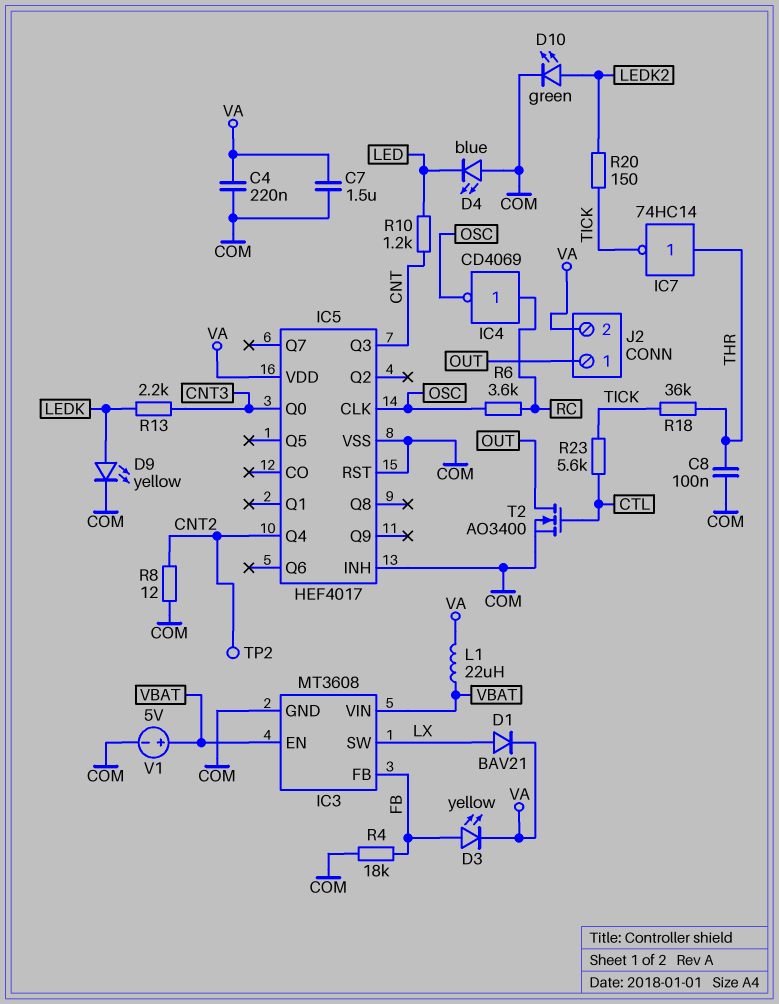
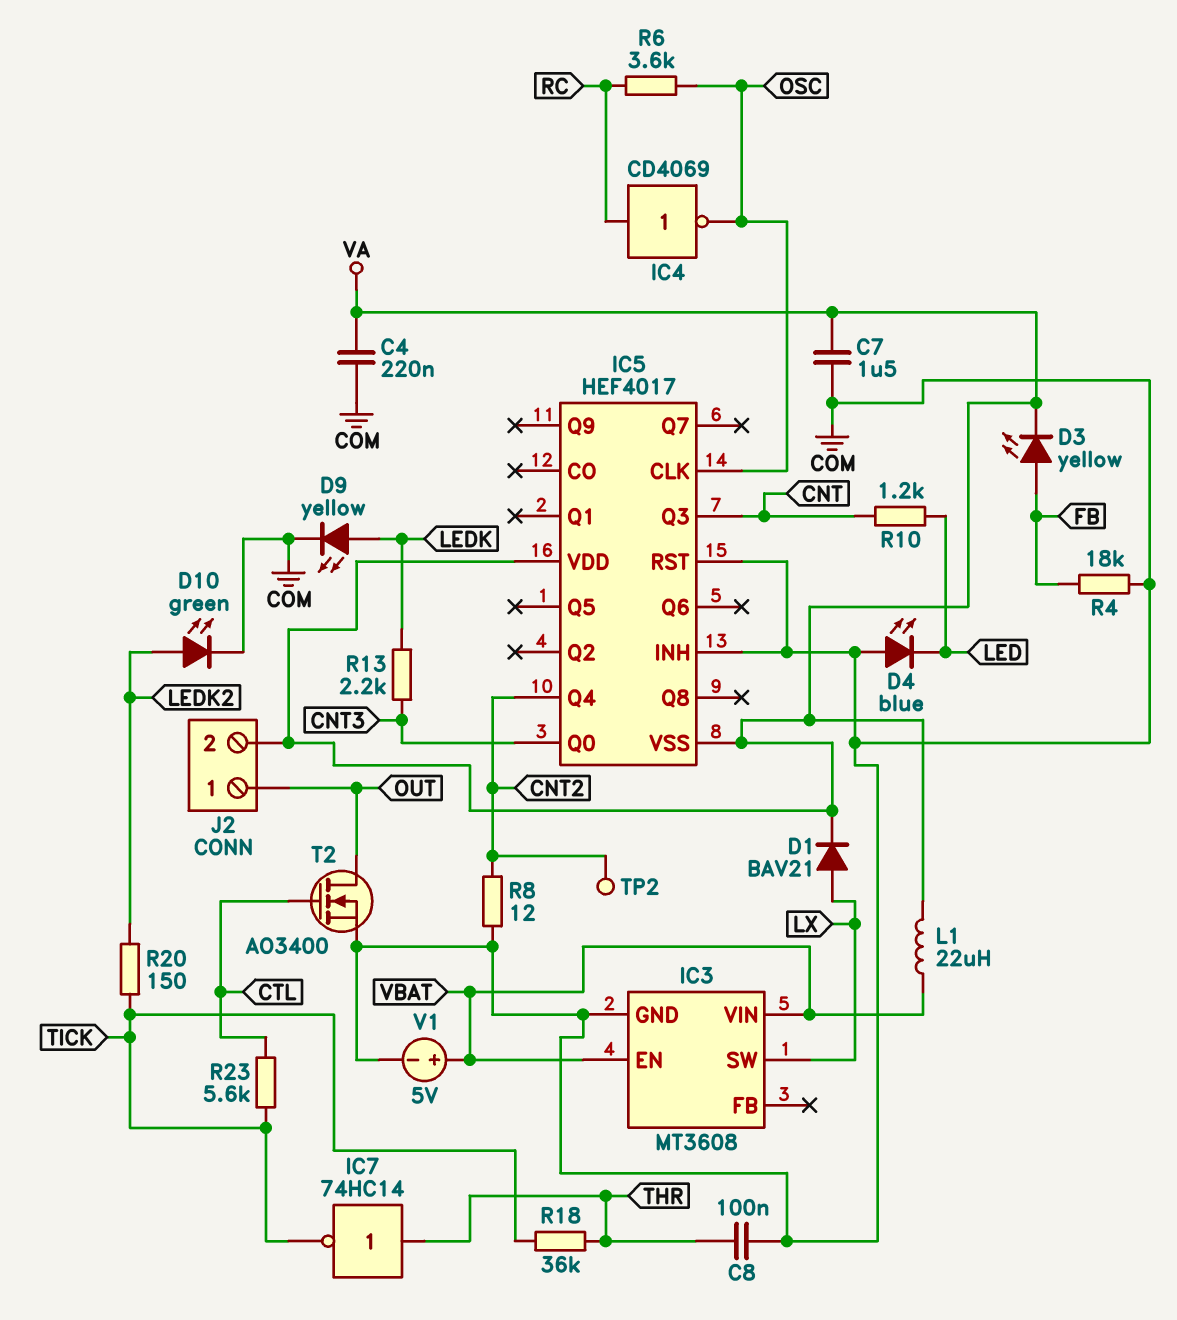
IC3 pin FB: FB -> none
IC5 pin VSS: COM -> VA

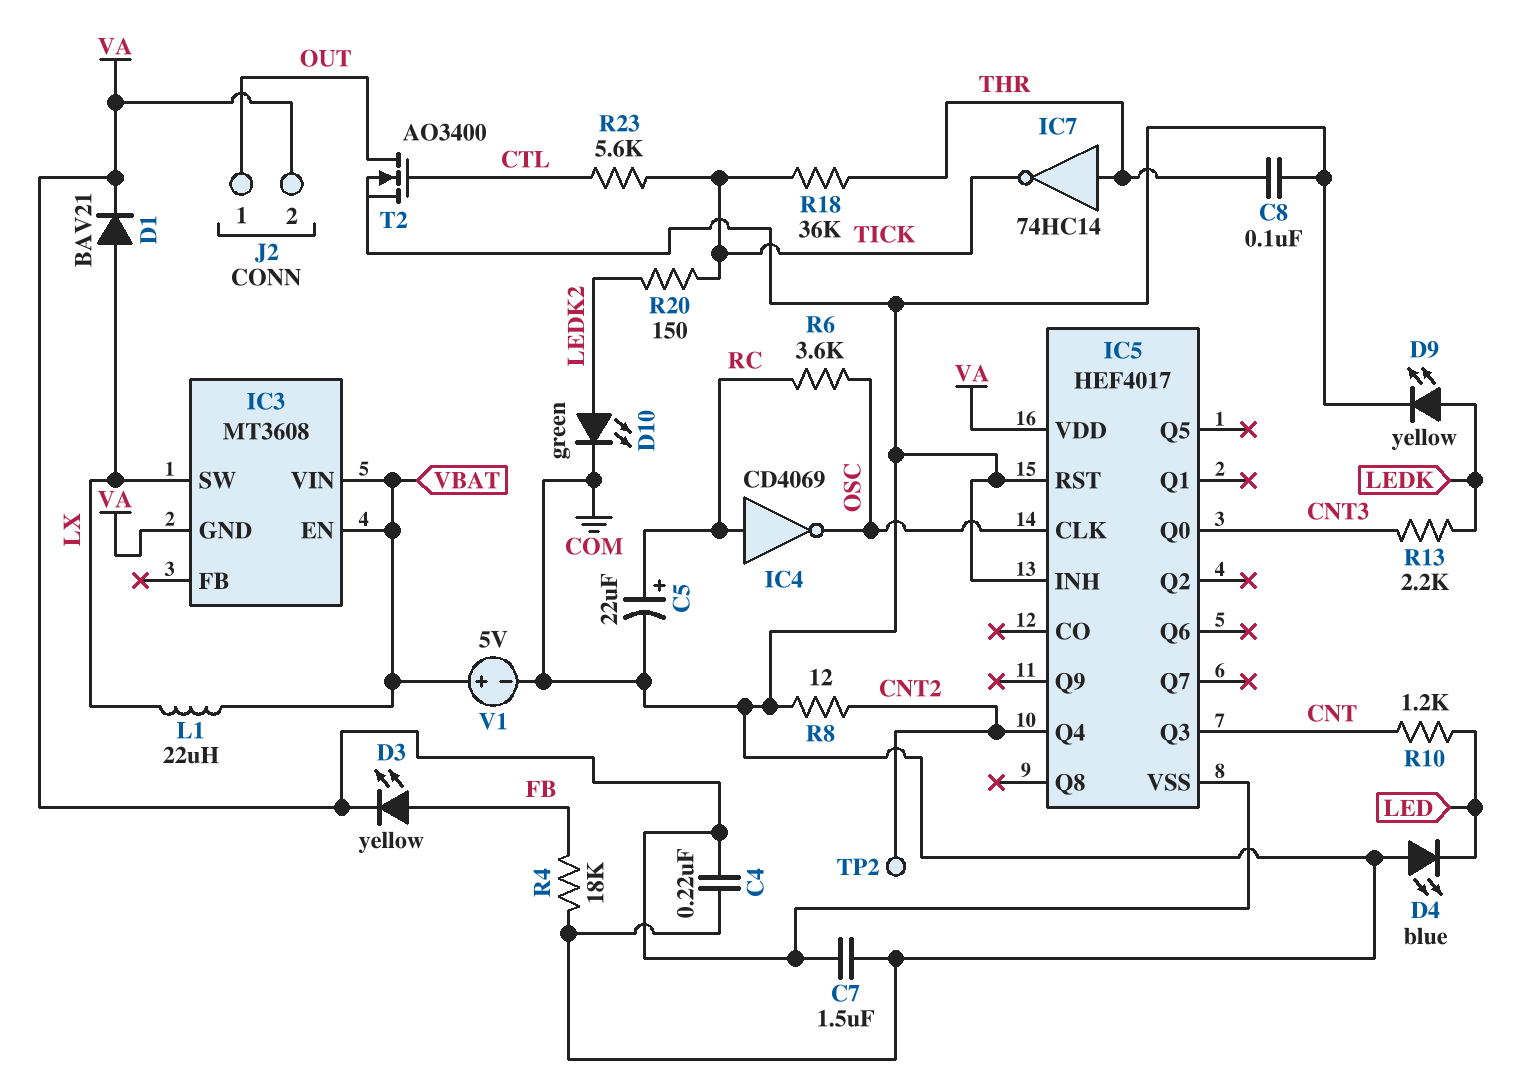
C5: none -> 22uF (plus RC, minus COM)
IC3 pin GND: COM -> VA
L1: 22uH (VA, VBAT) -> 22uH (LX, VBAT)

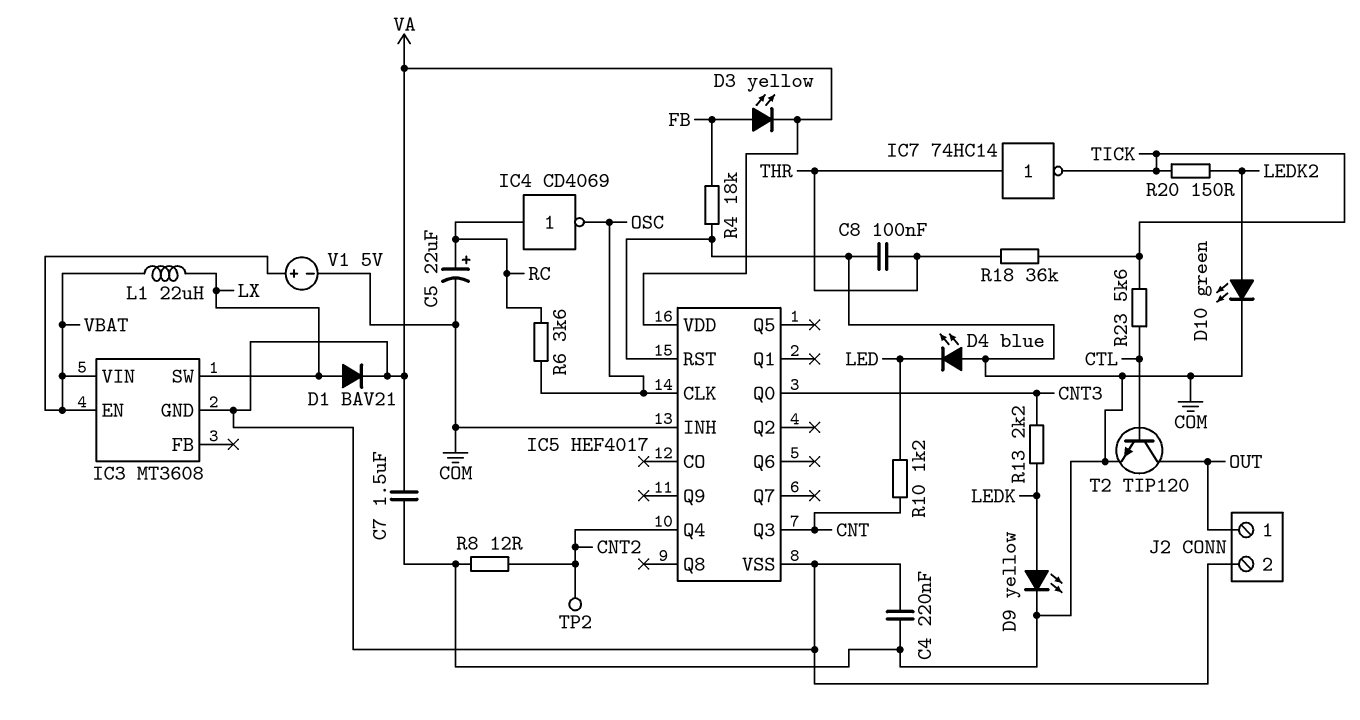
T2: NMOS AO3400 (G CTL, D OUT, S COM) -> NPN TIP120 (B CTL, C OUT, E COM)

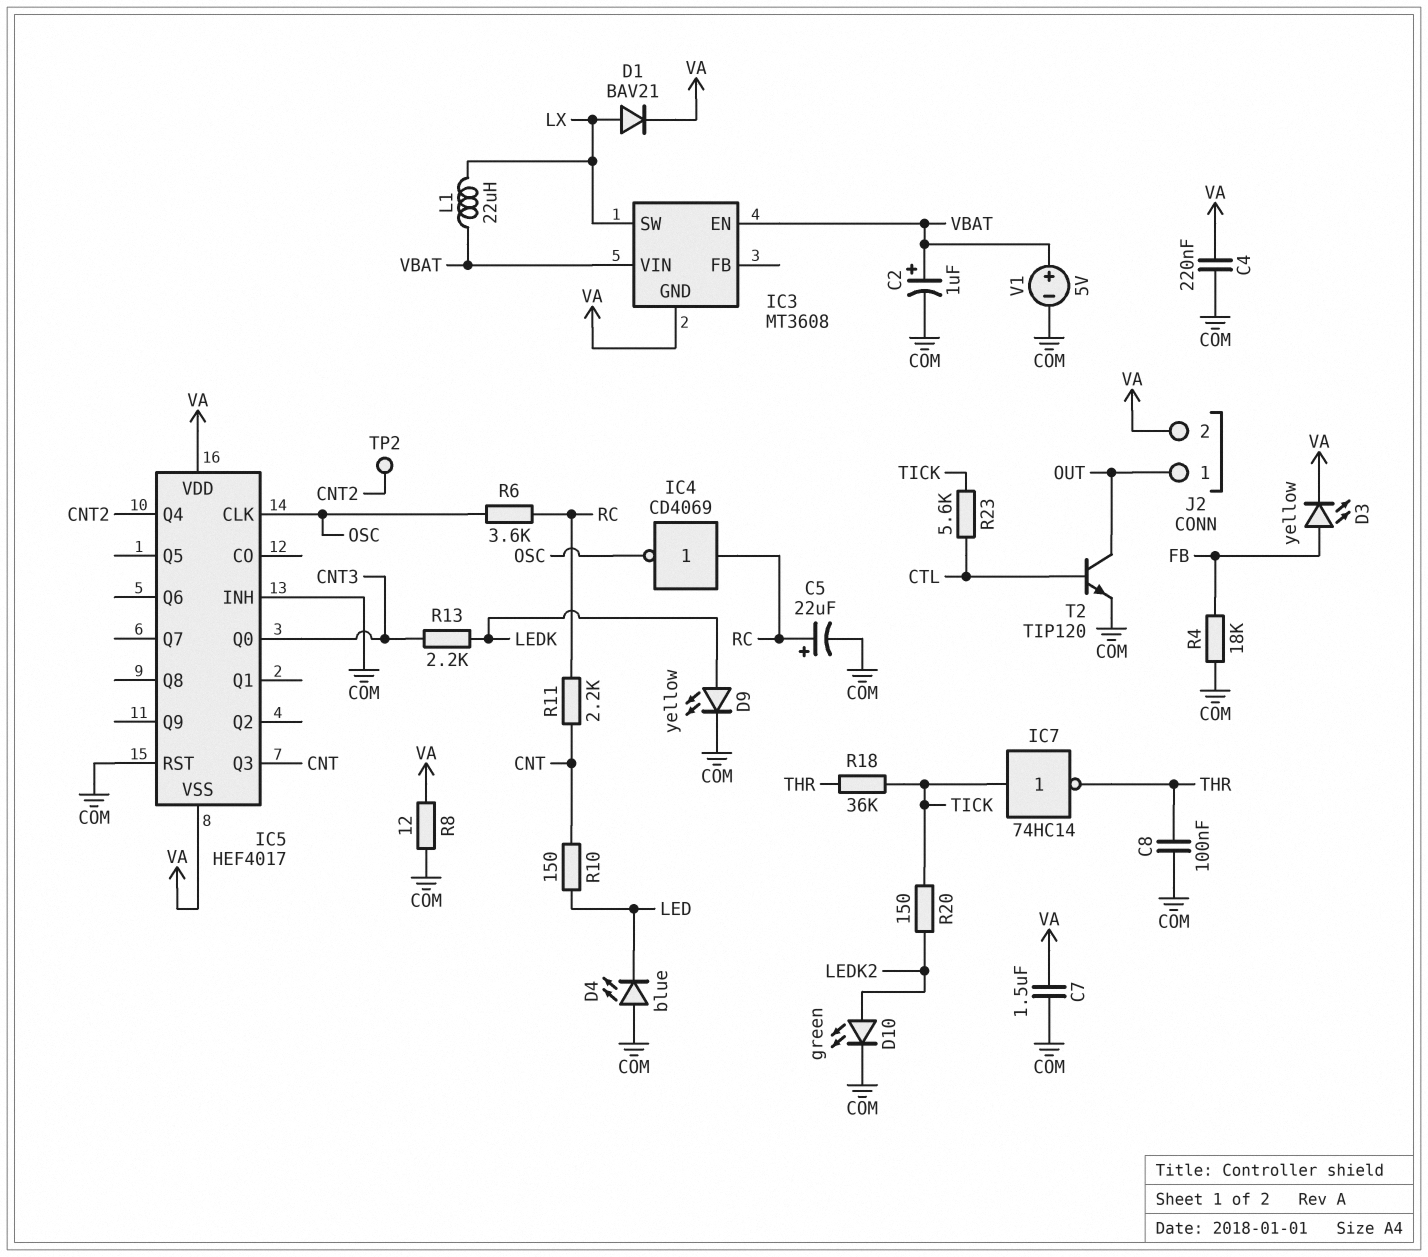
C2: none -> 1uF (plus VBAT, minus COM)
IC7: NOT 74HC14 (in THR, out TICK) -> NOT 74HC14 (in TICK, out THR)
R8: 12 (CNT2, COM) -> 12 (COM, VA)
R10: 1.2k (CNT, LED) -> 150 (CNT, LED)
R11: none -> 2.2k (CNT, RC)

